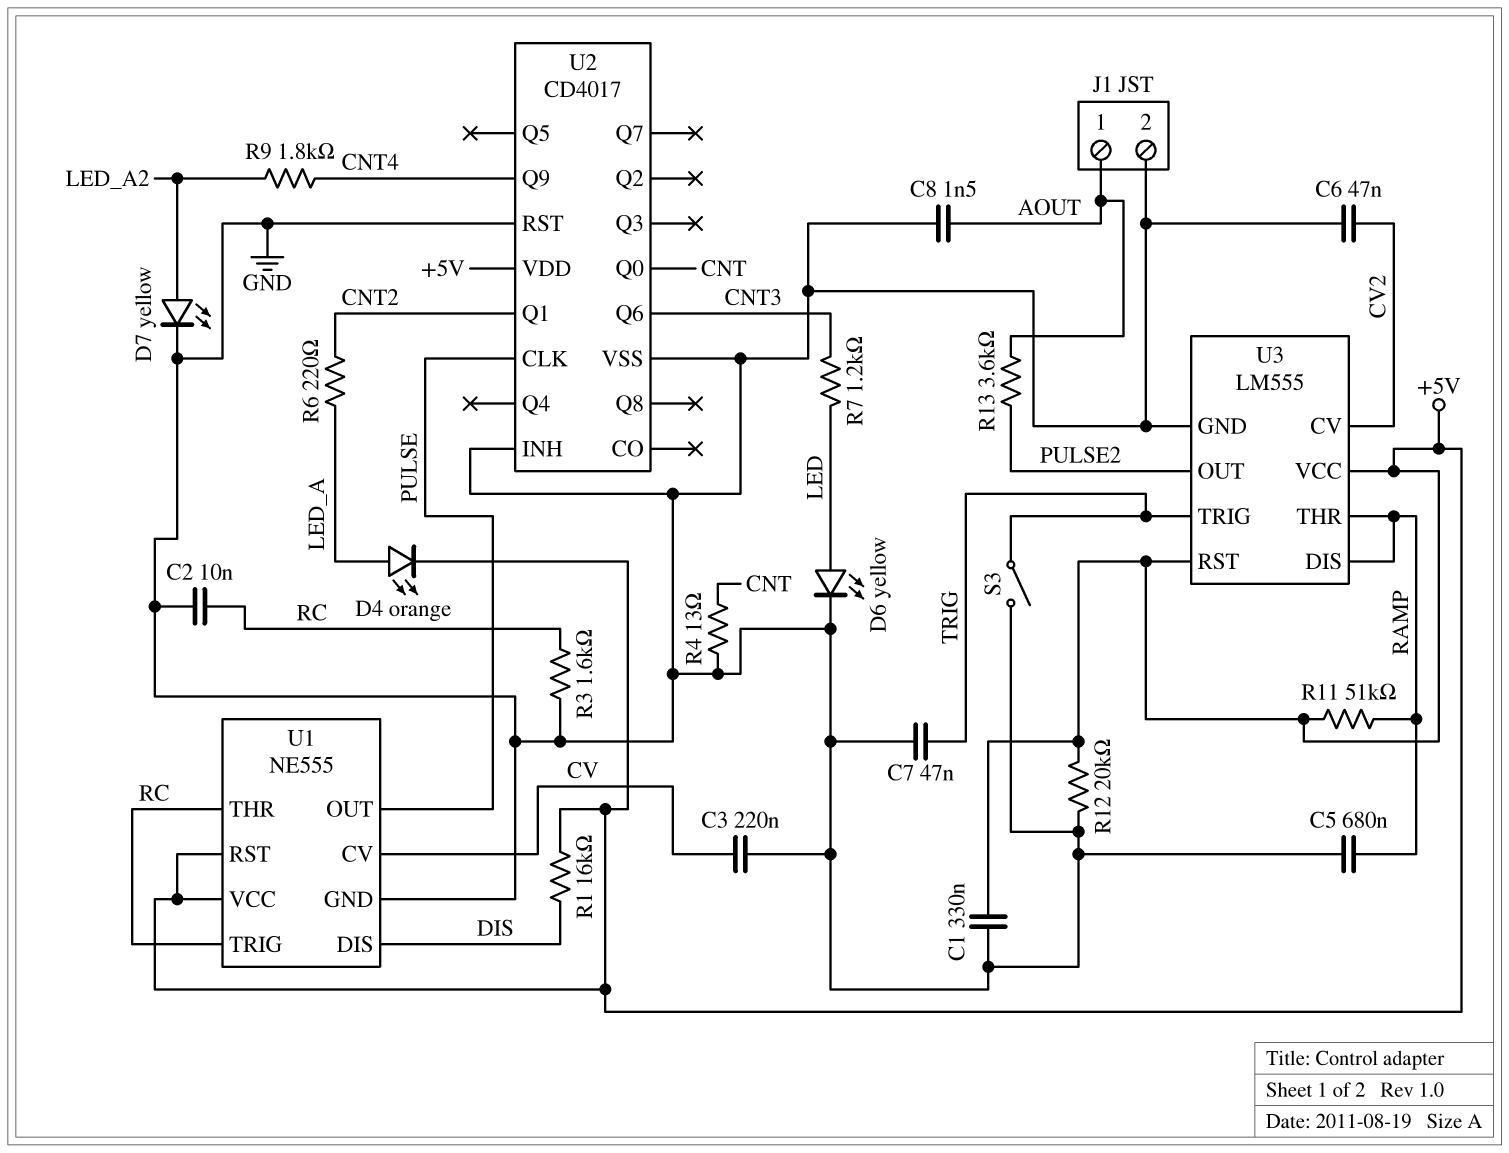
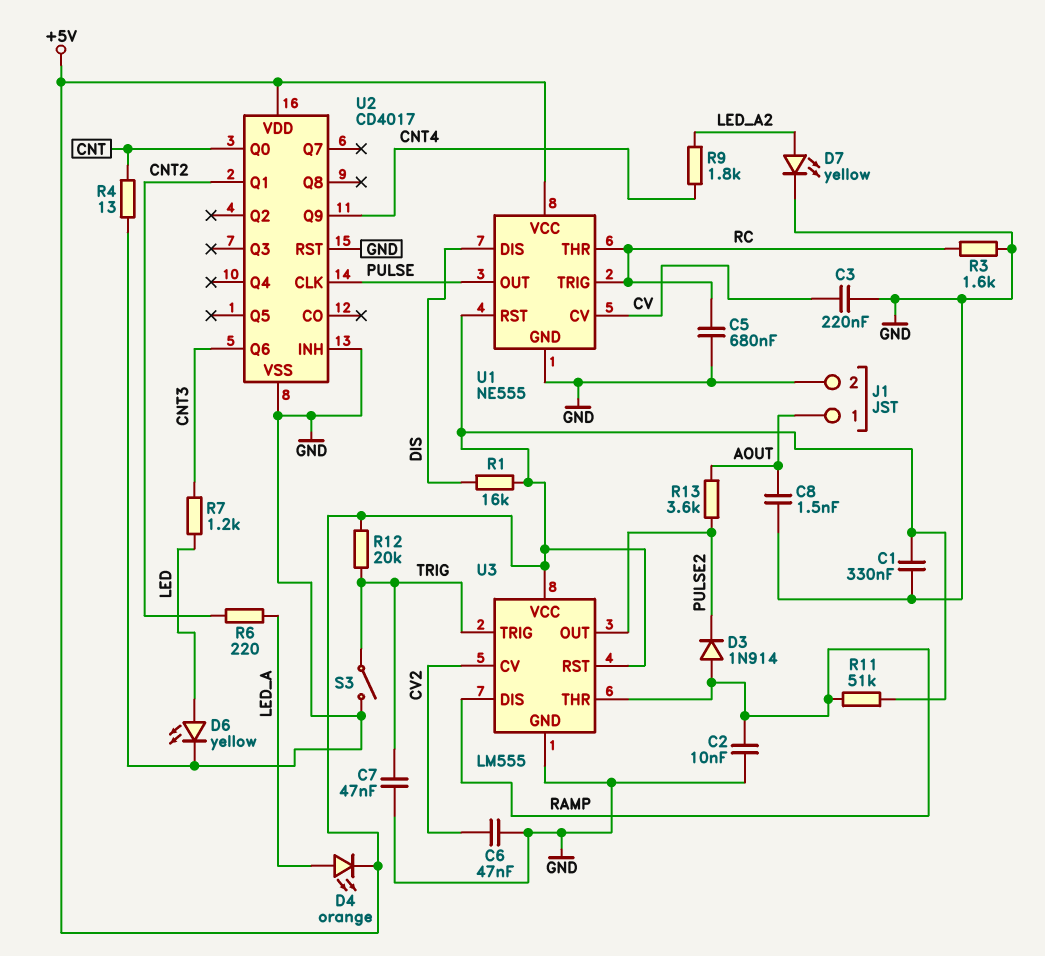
C2: 10nF (GND, RC) -> 10nF (GND, RAMP)
C5: 680nF (GND, RAMP) -> 680nF (GND, RC)
D3: none -> diode 1N914 (A RAMP, K PULSE2)
R12: 20k (+5V, GND) -> 20k (+5V, TRIG)

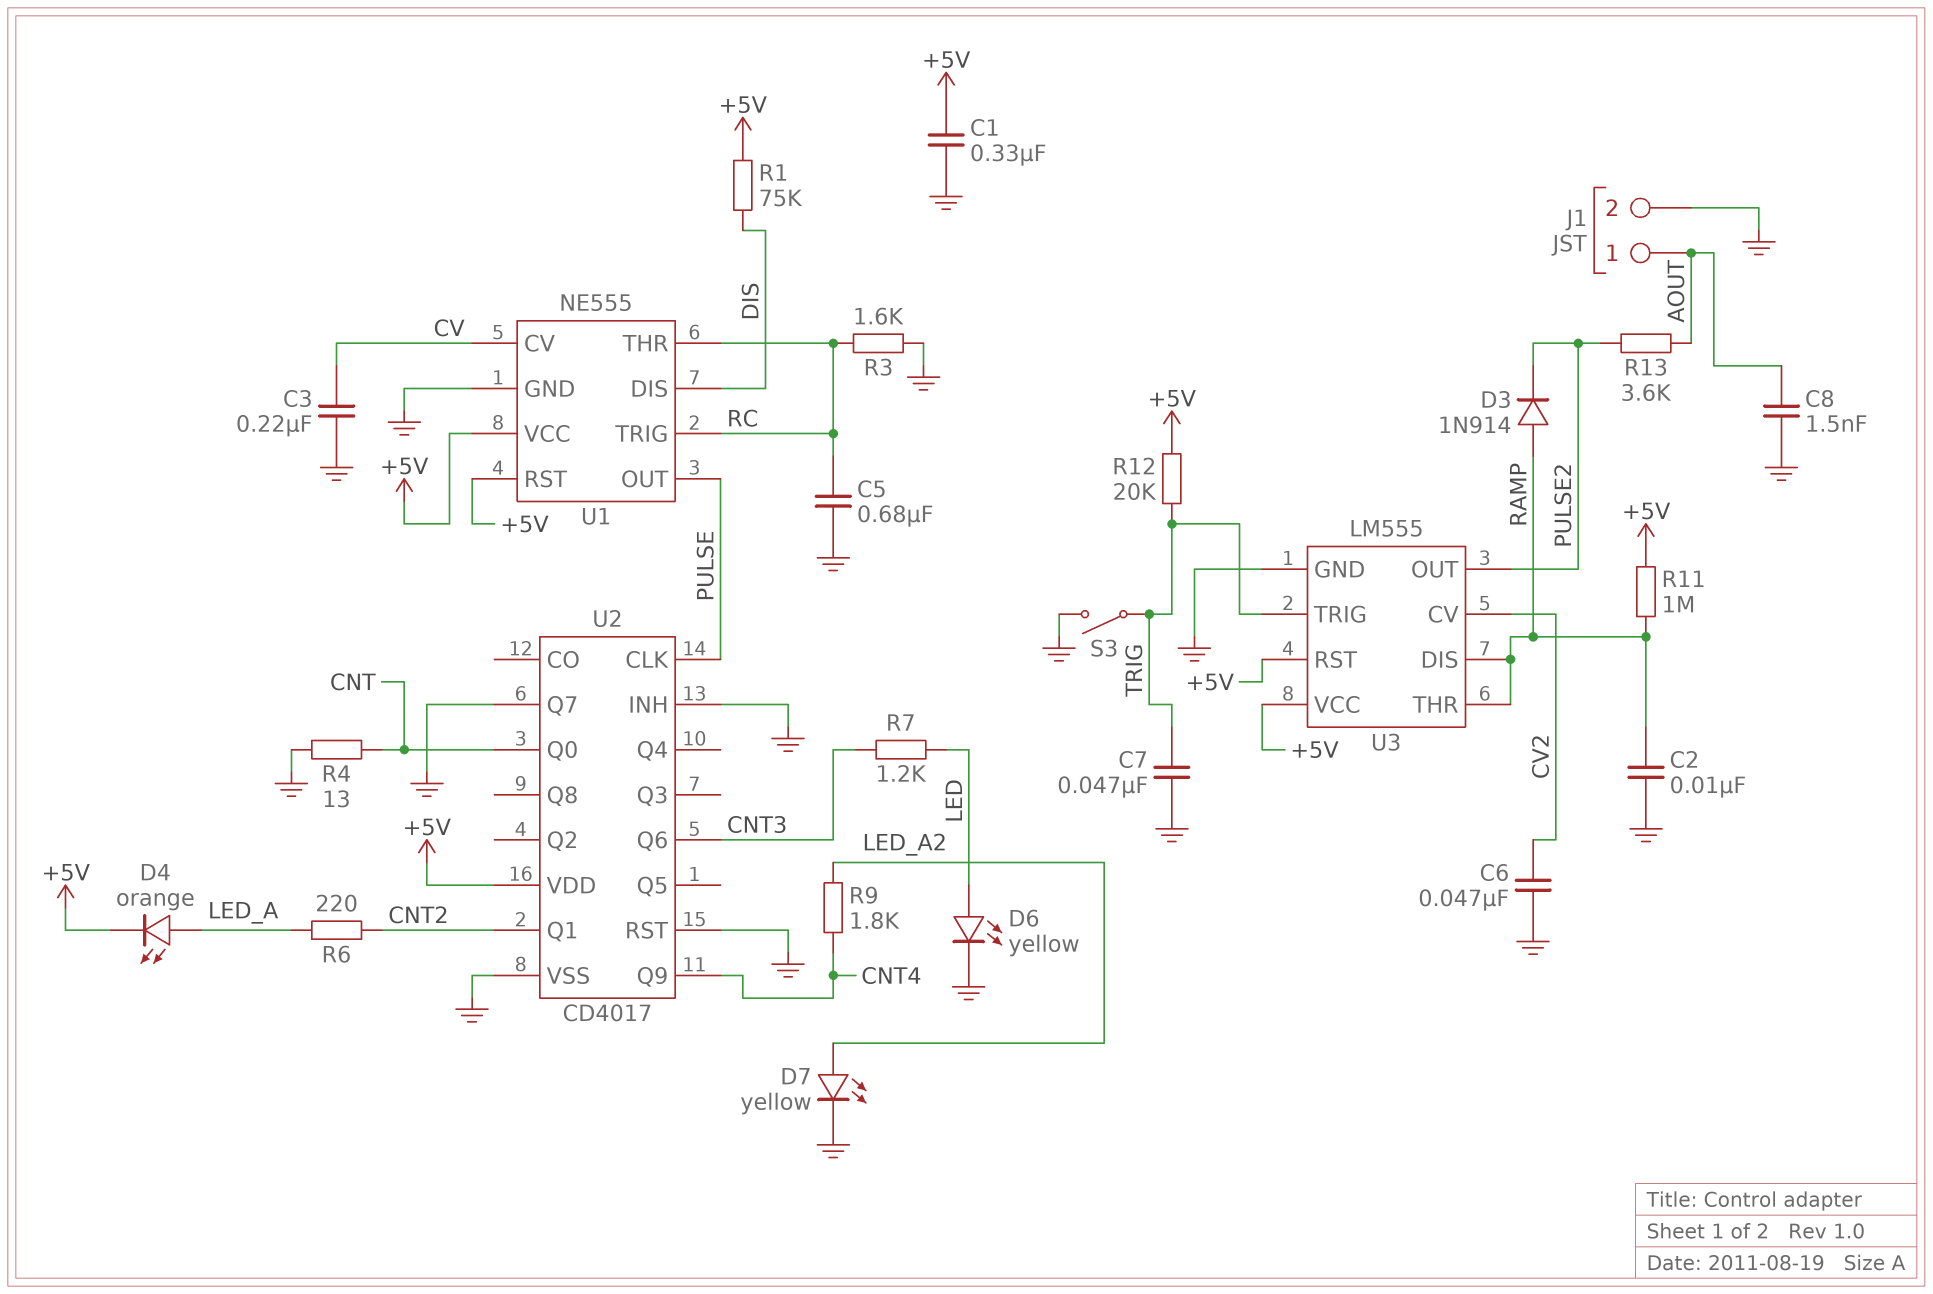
R1: 16k (+5V, DIS) -> 75k (+5V, DIS)
R11: 51k (+5V, RAMP) -> 1M (+5V, RAMP)
U2 pin Q7: none -> GND

